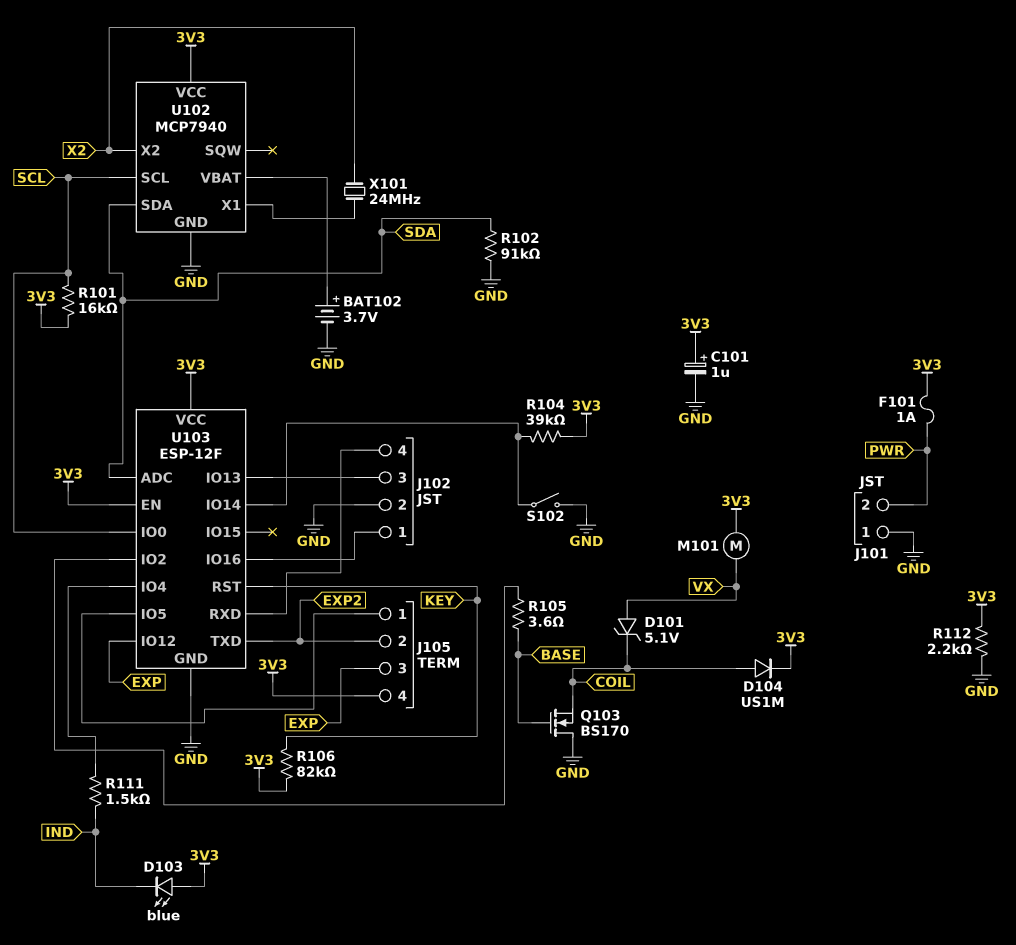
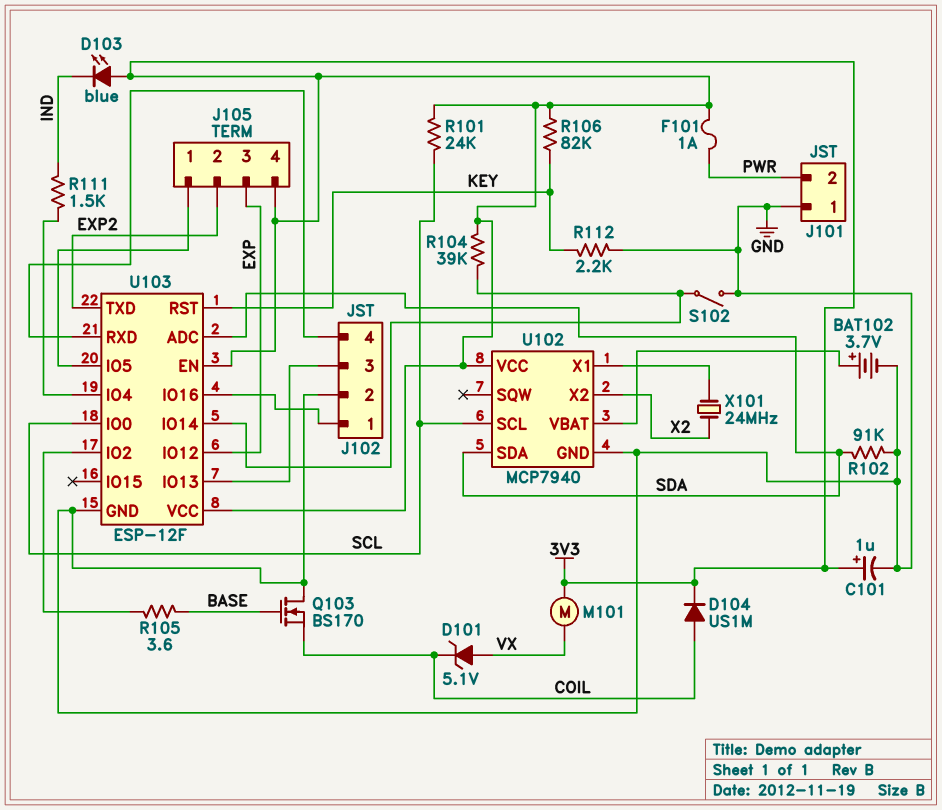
R101: 16k (3V3, SCL) -> 24k (3V3, SCL)
R112: 2.2k (3V3, GND) -> 2.2k (GND, KEY)

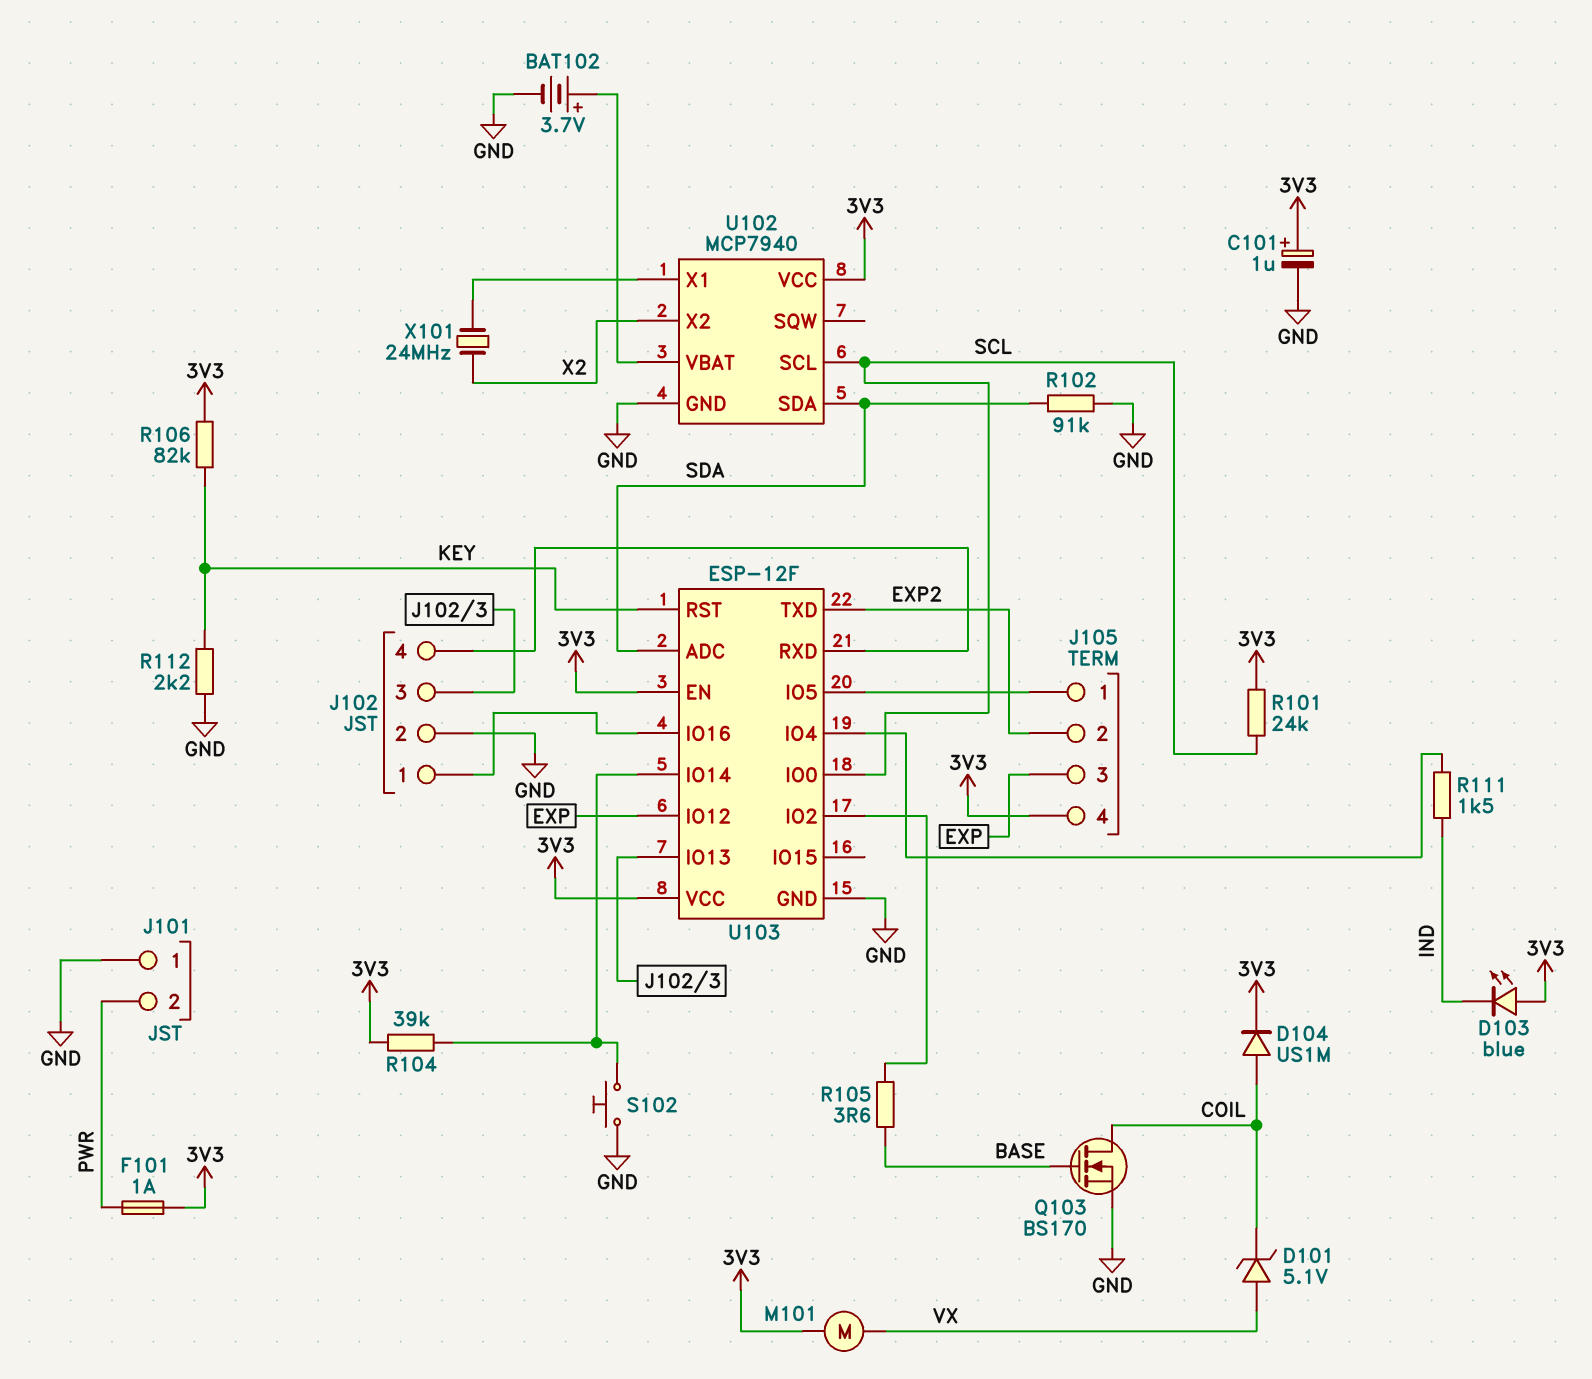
Q103: NMOS BS170 (G BASE, D GND, S COIL) -> NMOS BS170 (G BASE, D COIL, S GND)
S102: switch (GND, U103/IO14) -> button (GND, U103/IO14)

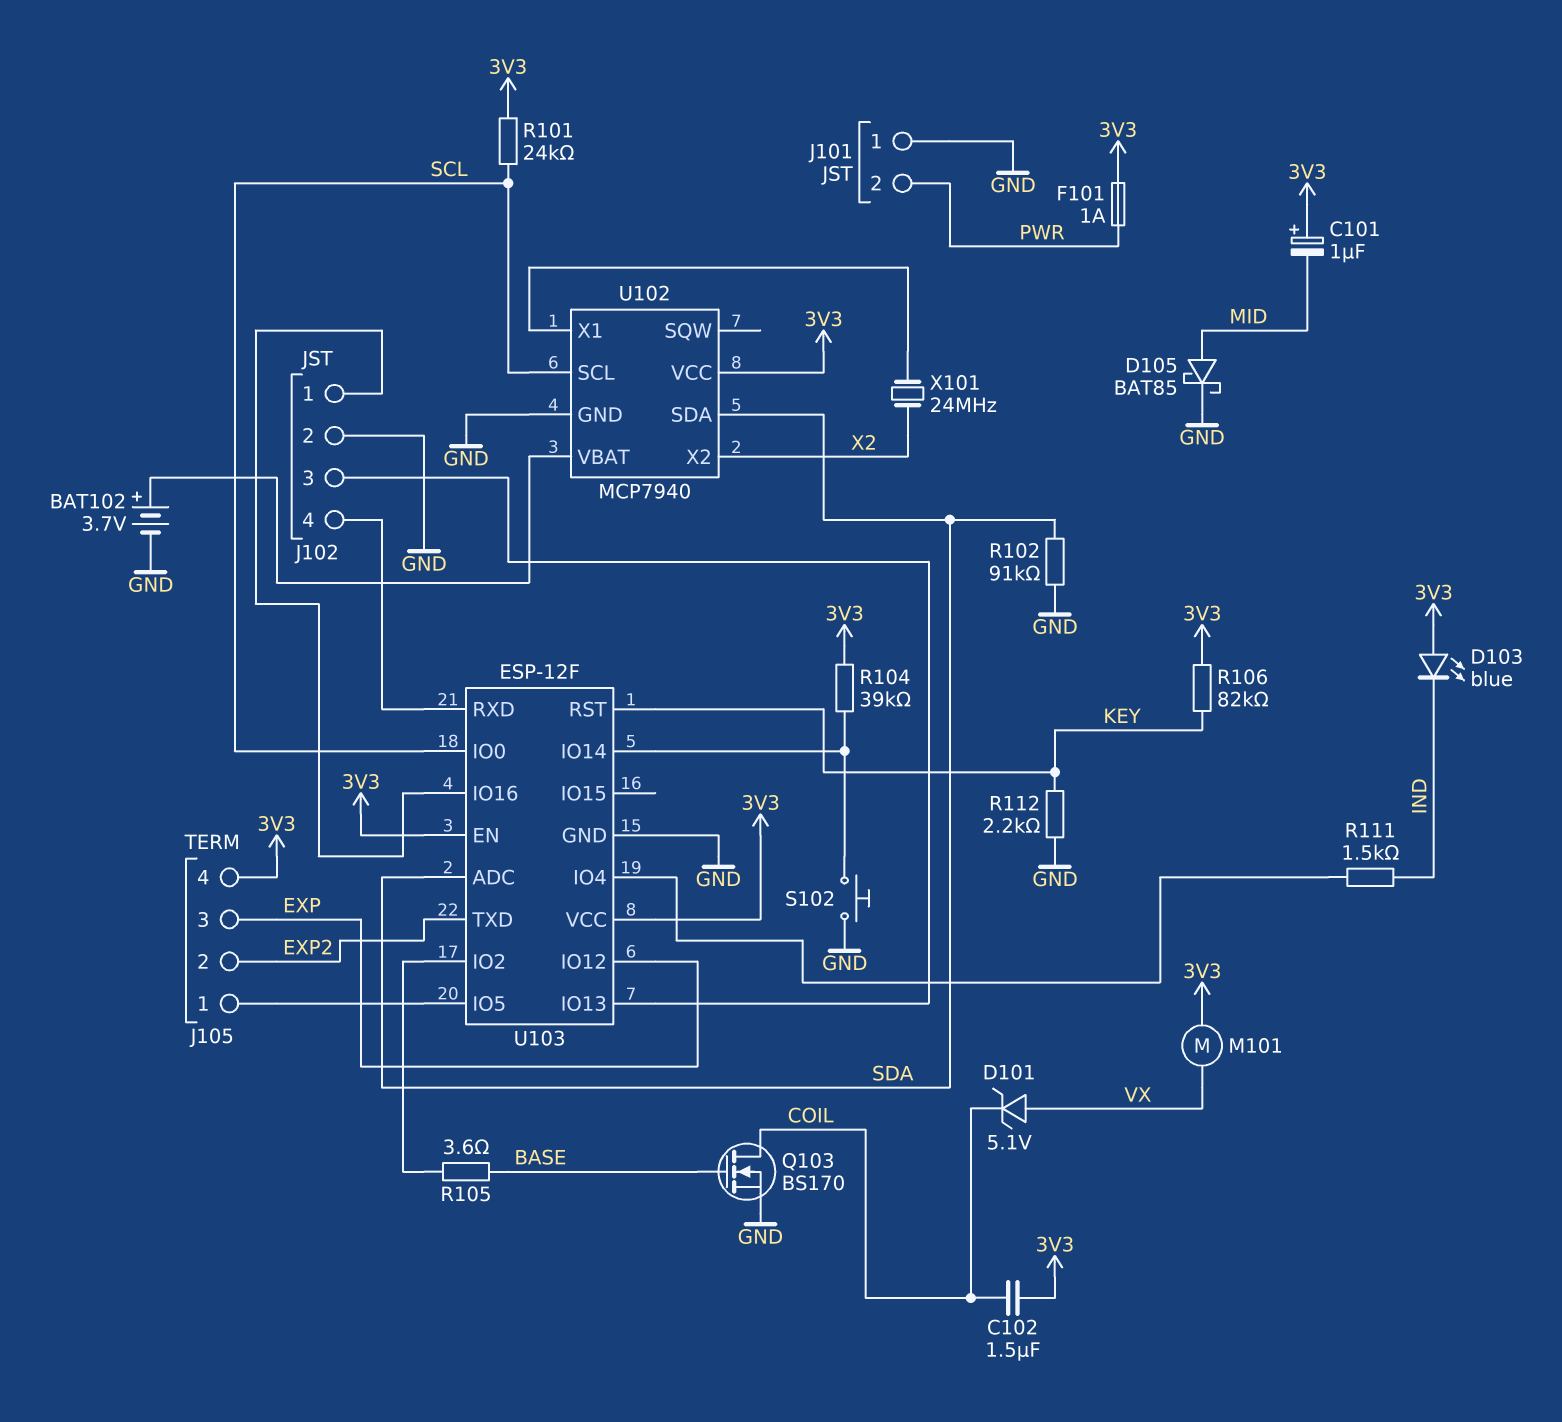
C101: 1uF (plus 3V3, minus GND) -> 1uF (plus 3V3, minus MID)
C102: none -> 1.5uF (3V3, COIL)
D104: diode US1M (A COIL, K 3V3) -> none
D105: none -> schottky BAT85 (A MID, K GND)

